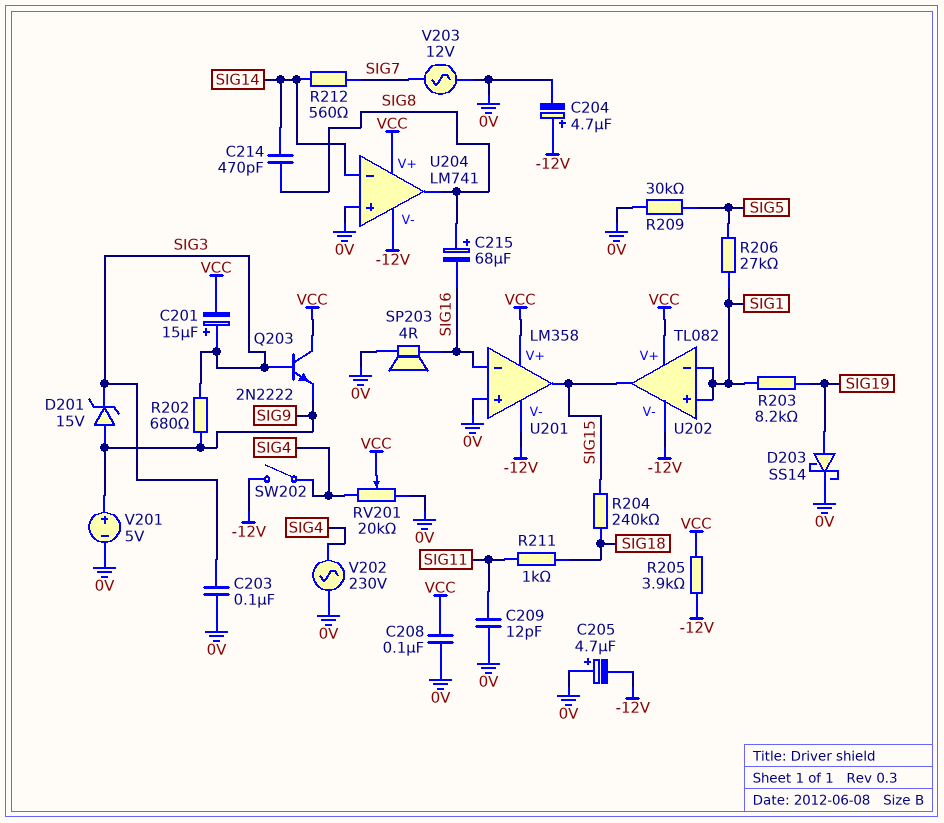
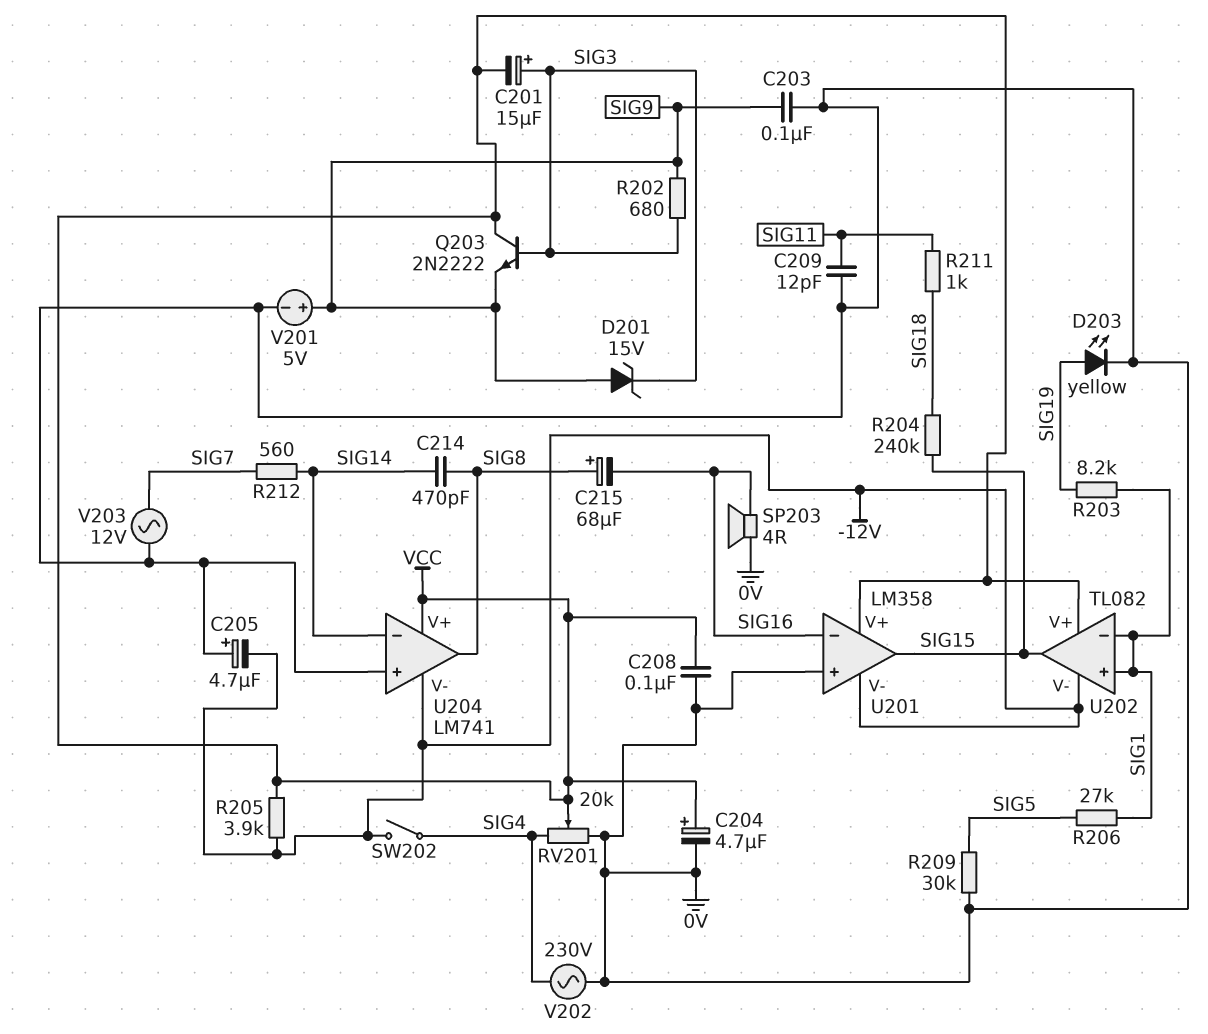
C203: 100nF (0V, SIG3) -> 100nF (0V, SIG9)
C204: 4.7uF (plus -12V, minus 0V) -> 4.7uF (plus VCC, minus 0V)
D203: schottky SS14 (A SIG19, K 0V) -> LED yellow (A SIG19, K 0V)

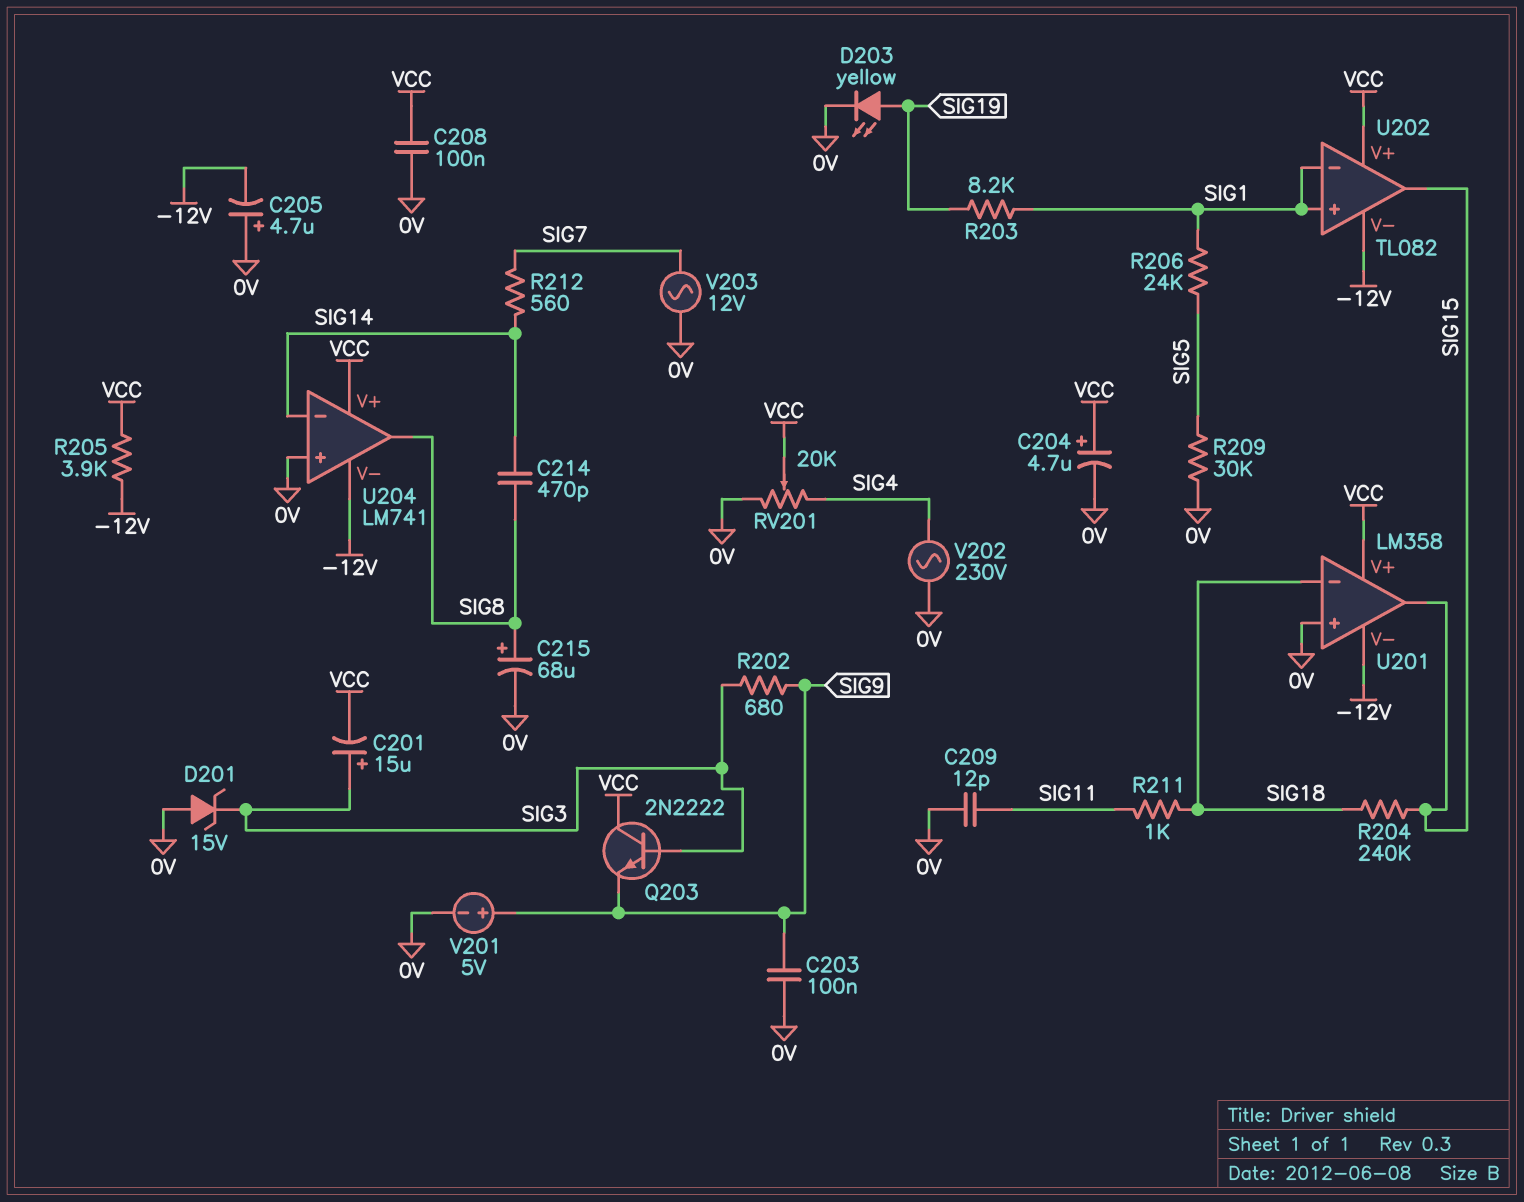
C215: 68uF (plus SIG8, minus SIG16) -> 68uF (plus SIG8, minus 0V)
D201: zener 15V (A SIG9, K SIG3) -> zener 15V (A 0V, K SIG3)
R206: 27k (SIG1, SIG5) -> 24k (SIG1, SIG5)
SP203: speaker 4R (0V, SIG16) -> none
SW202: switch (-12V, SIG4) -> none
U201 pin in-: SIG16 -> SIG18

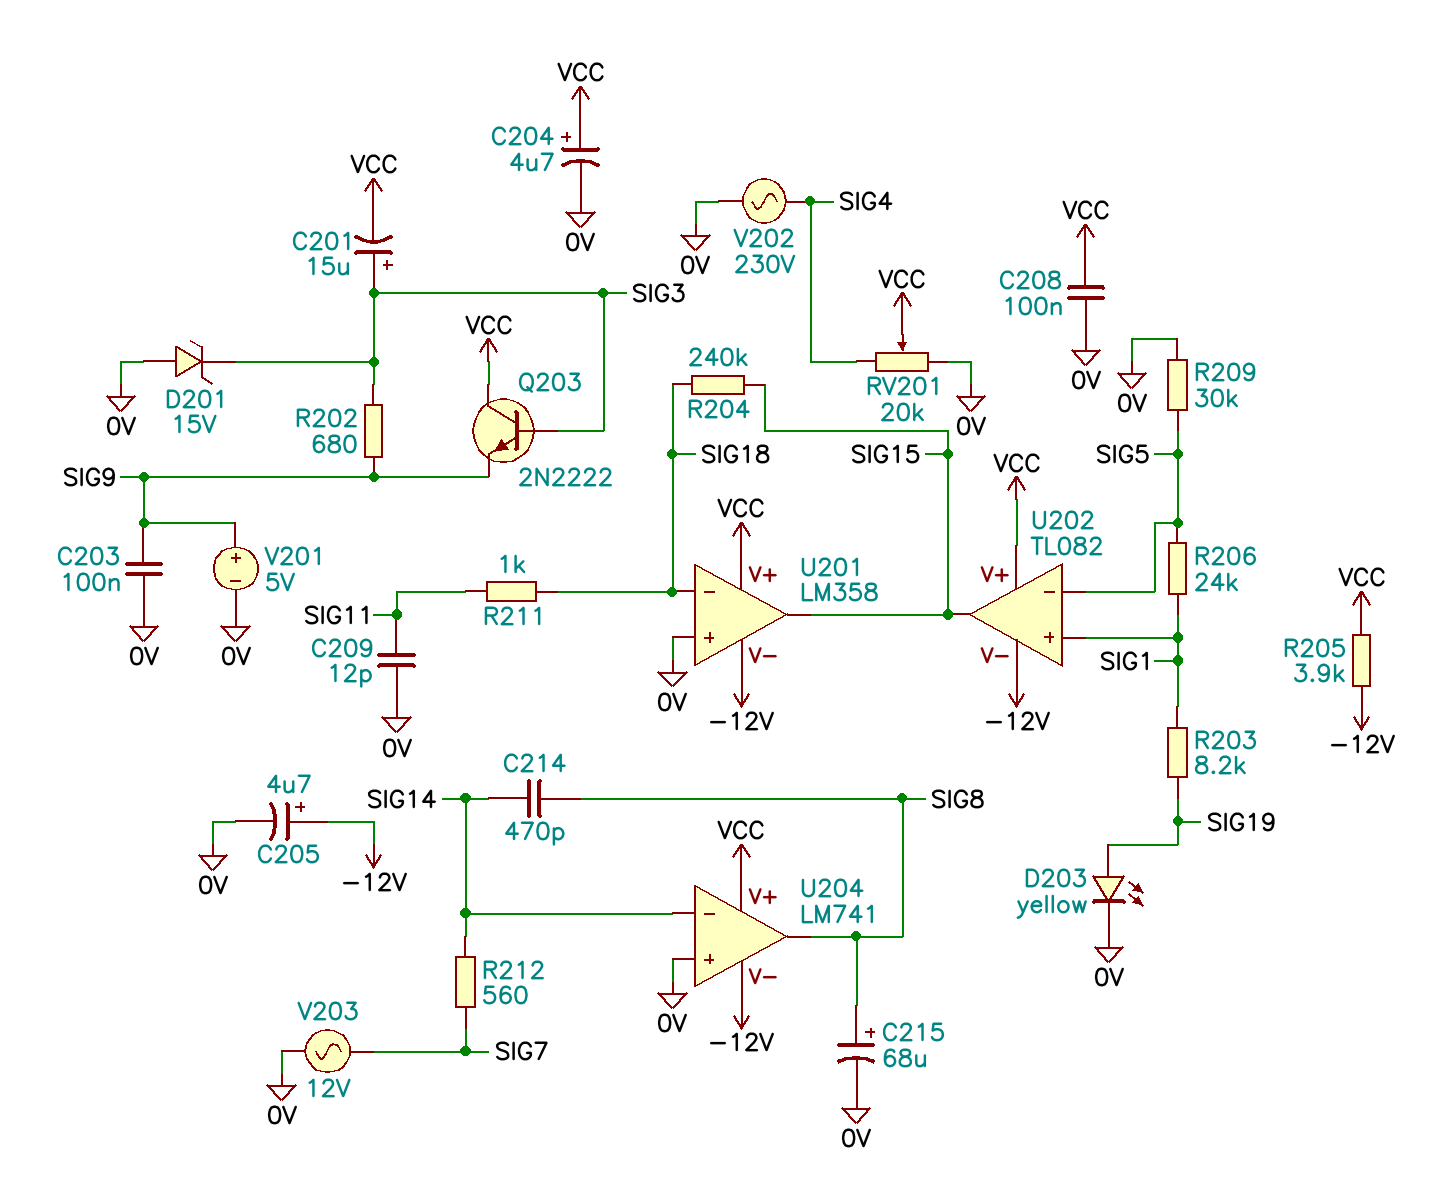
C205: 4.7uF (plus 0V, minus -12V) -> 4.7uF (plus -12V, minus 0V)
U202 pin in-: SIG1 -> SIG5

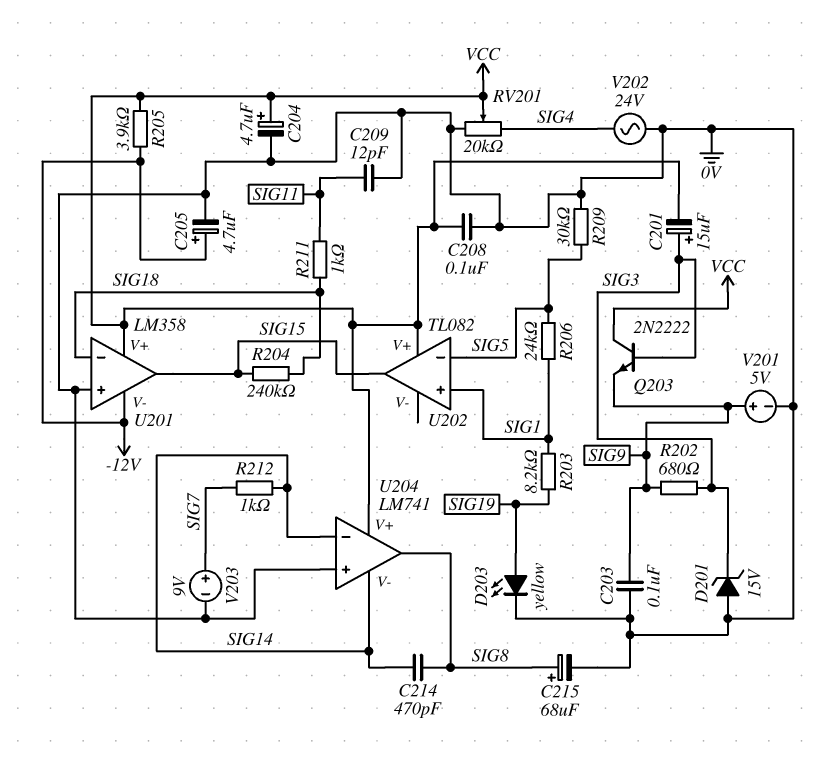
R212: 560 (SIG7, SIG14) -> 1k (SIG7, SIG14)
U202 pin V-: -12V -> none
U204 pin V-: -12V -> SIG14
V202: AC 230V (0V, SIG4) -> AC 24V (0V, SIG4)
V203: AC 12V (0V, SIG7) -> 9V (plus SIG7, minus 0V)

